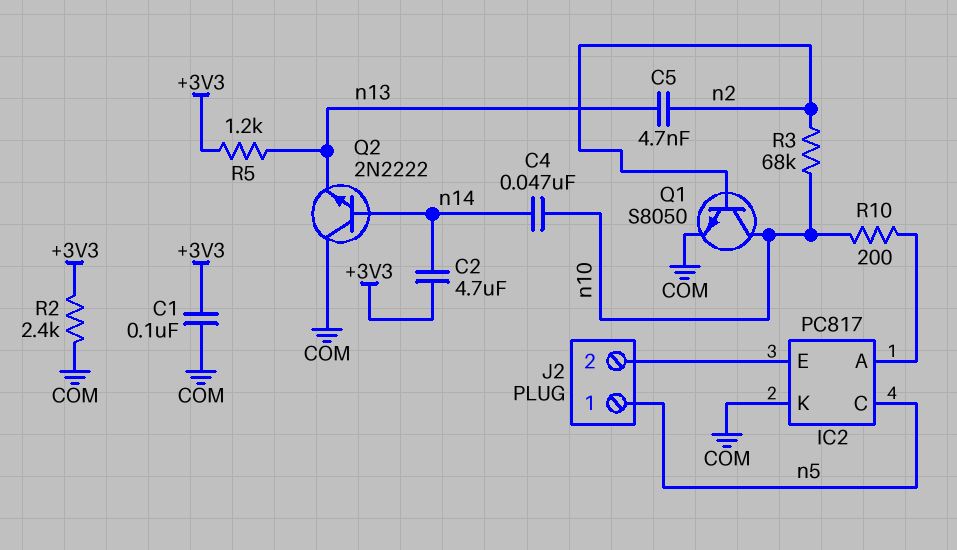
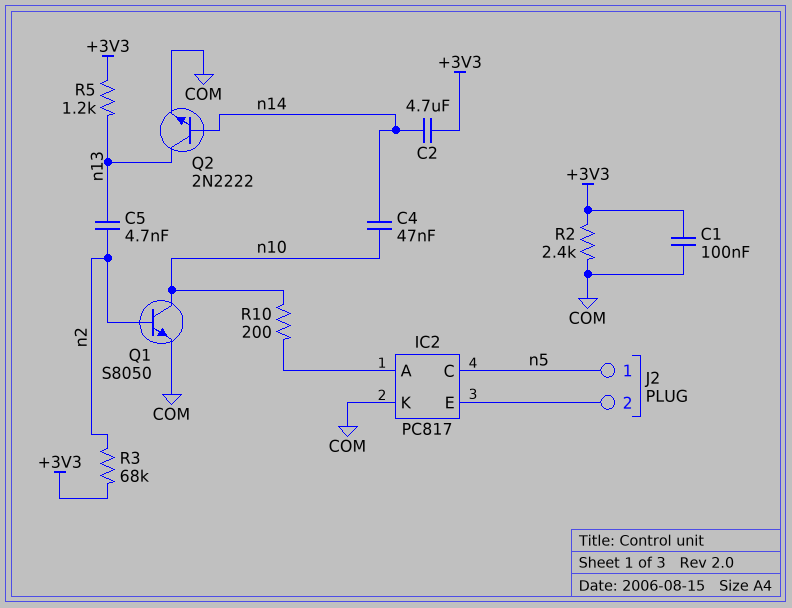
Q2: NPN 2N2222 (B n14, C COM, E n13) -> NPN 2N2222 (B n14, C n13, E COM)
R3: 68k (n2, n10) -> 68k (+3V3, n2)

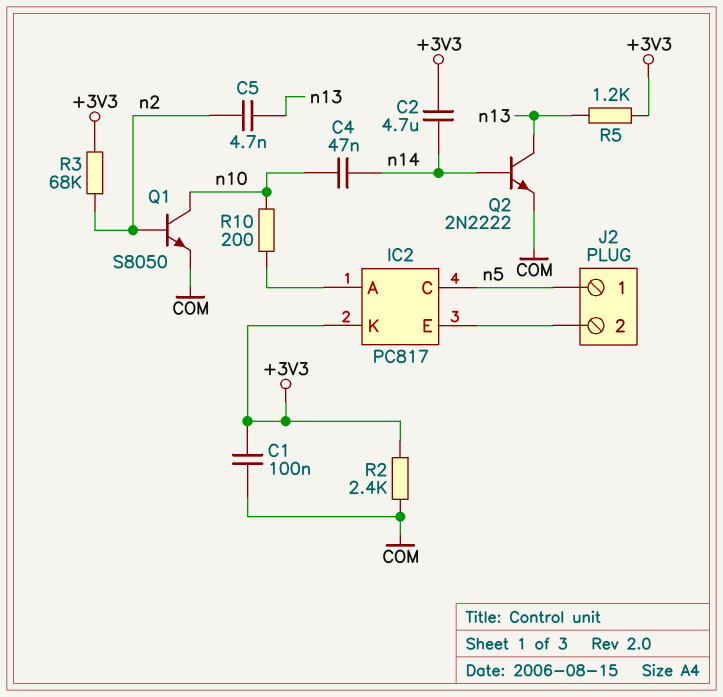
IC2 pin K: COM -> +3V3

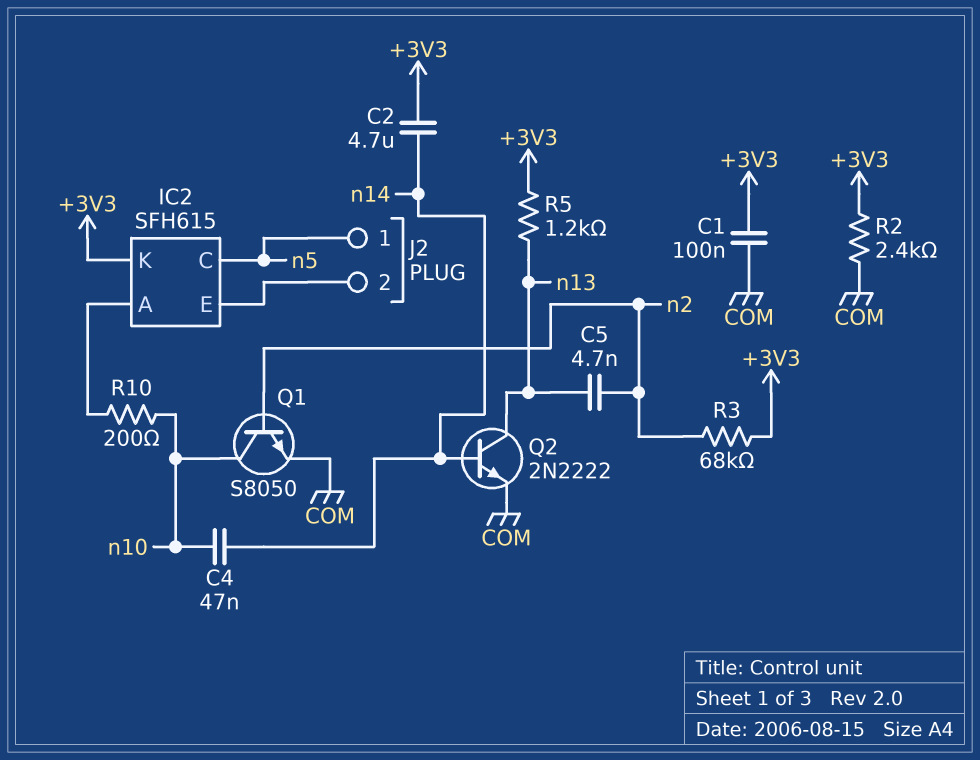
IC2: PC817 -> SFH615

